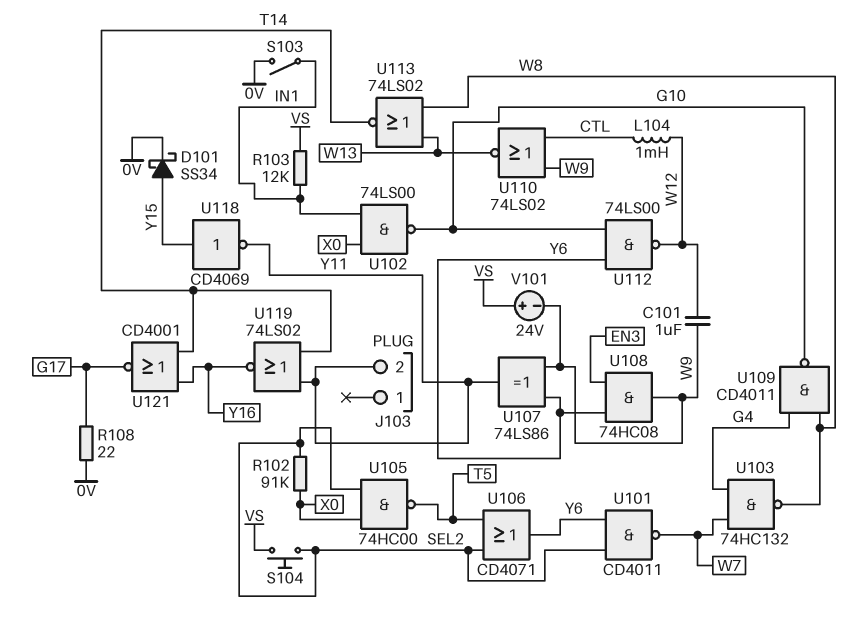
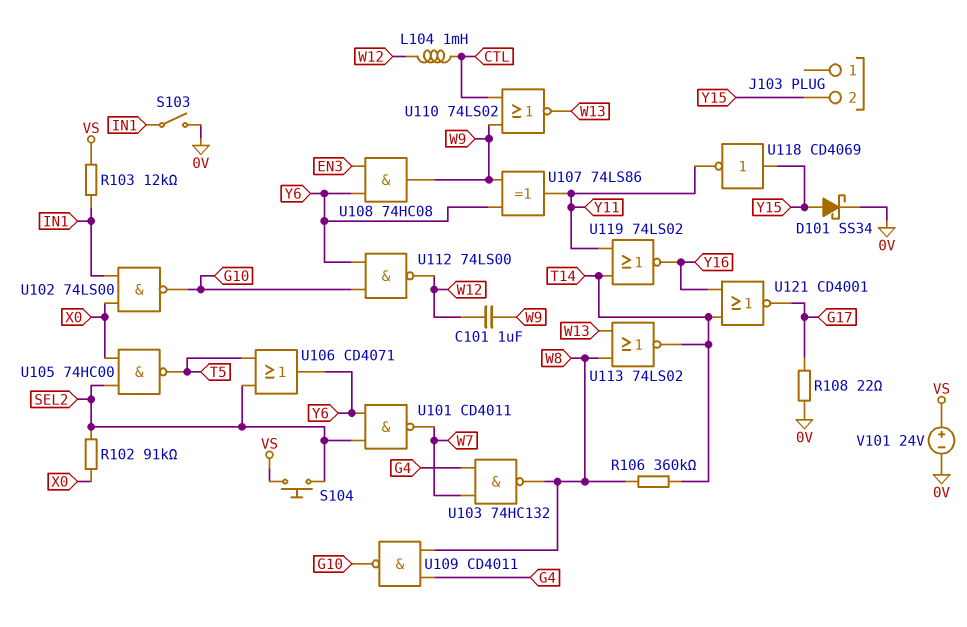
J103 pin 2: Y11 -> Y15
R106: none -> 360k (T14, W8)
V101: 24V (plus VS, minus W9) -> 24V (plus VS, minus 0V)

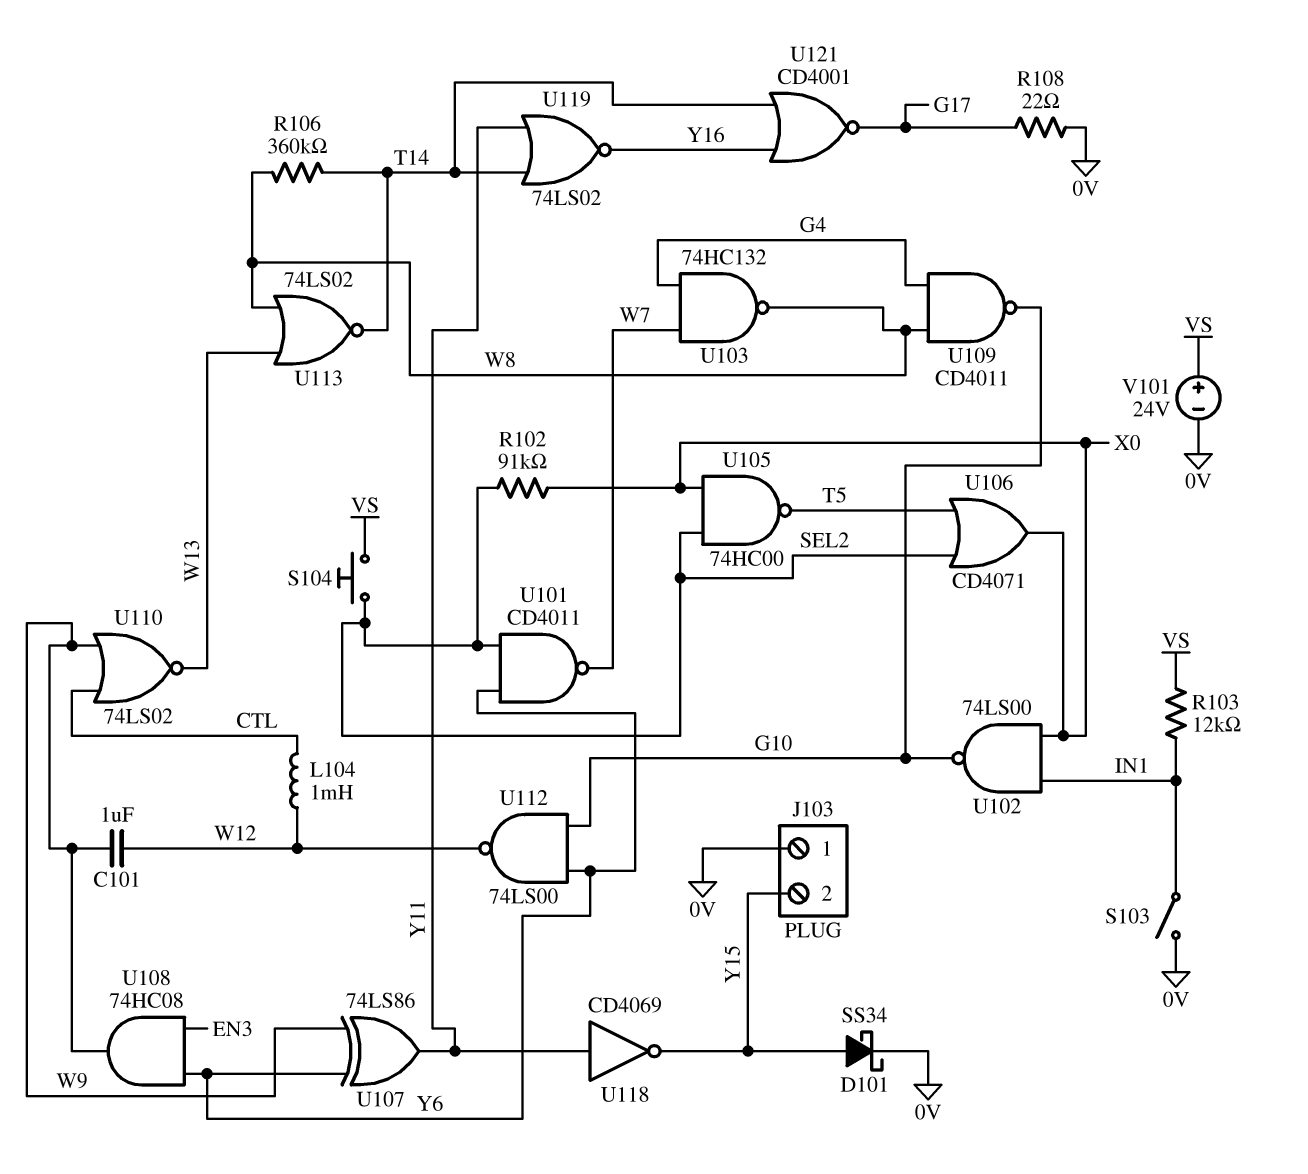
J103 pin 1: none -> 0V
U106: OR CD4071 (in SEL2, in T5, out Y6) -> OR CD4071 (in SEL2, in T5, out X0)
U118: NOT CD4069 (in Y15, out Y11) -> NOT CD4069 (in Y11, out Y15)

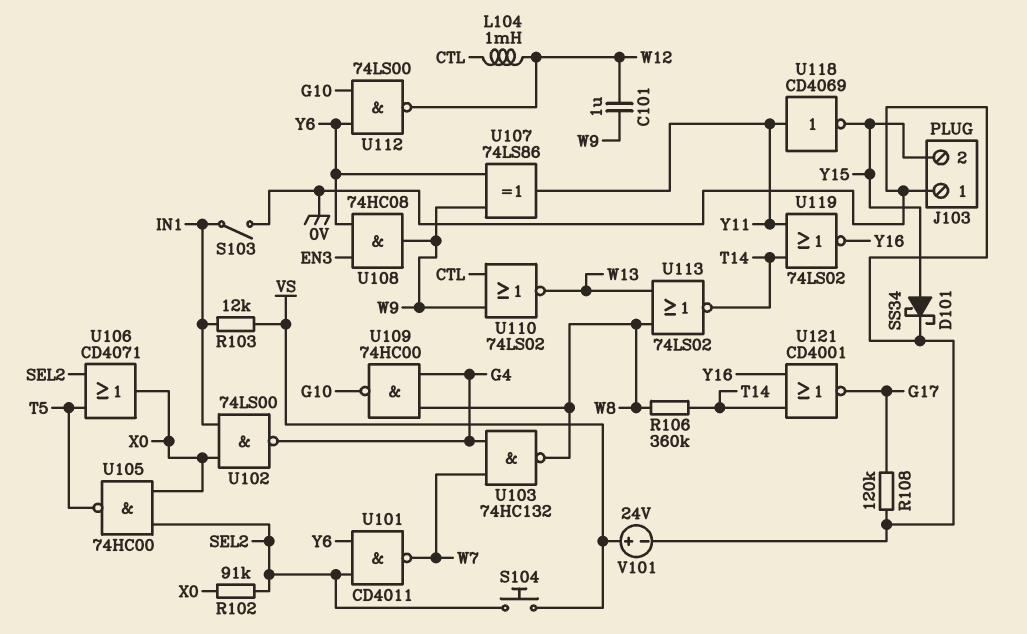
R108: 22 (0V, G17) -> 120k (0V, G17)
U102: NAND 74LS00 (in IN1, in X0, out G10) -> NAND 74LS00 (in IN1, in X0, out G4)
U109: NAND CD4011 (in G4, in W8, out G10) -> NAND 74HC00 (in G4, in W8, out G10)

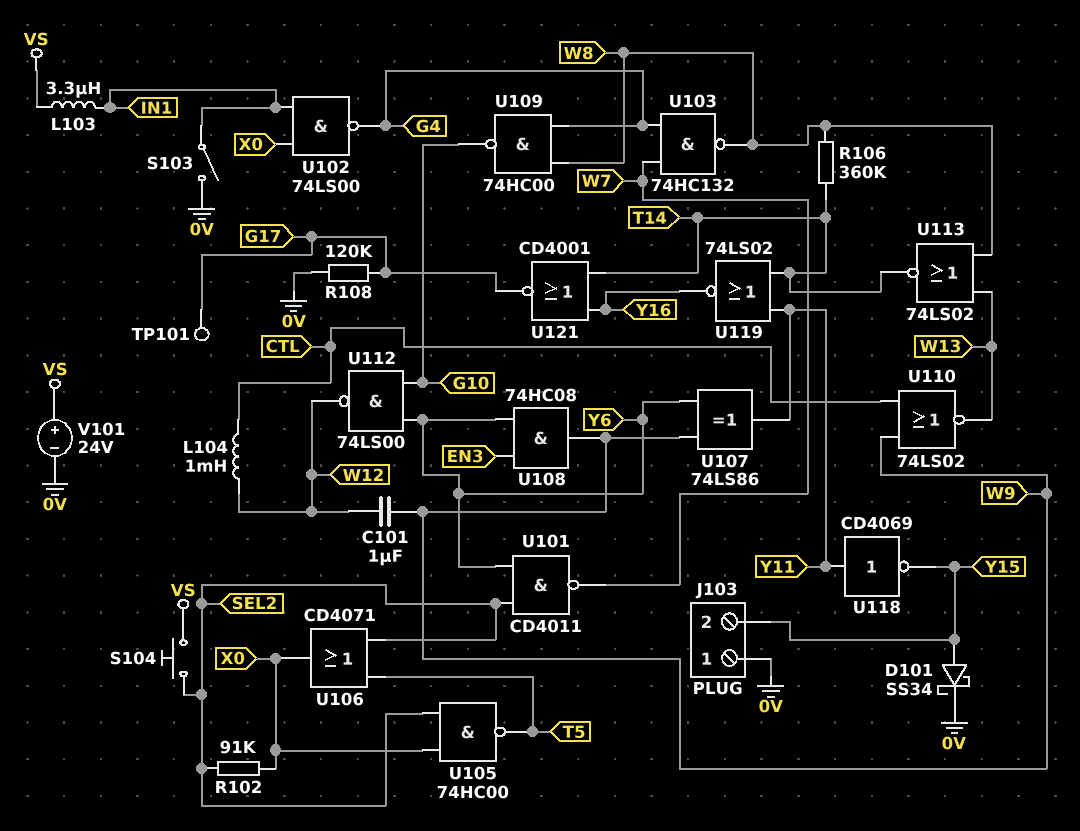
L103: none -> 3.3uH (IN1, VS)
R103: 12k (IN1, VS) -> none
TP101: none -> test point (G17)

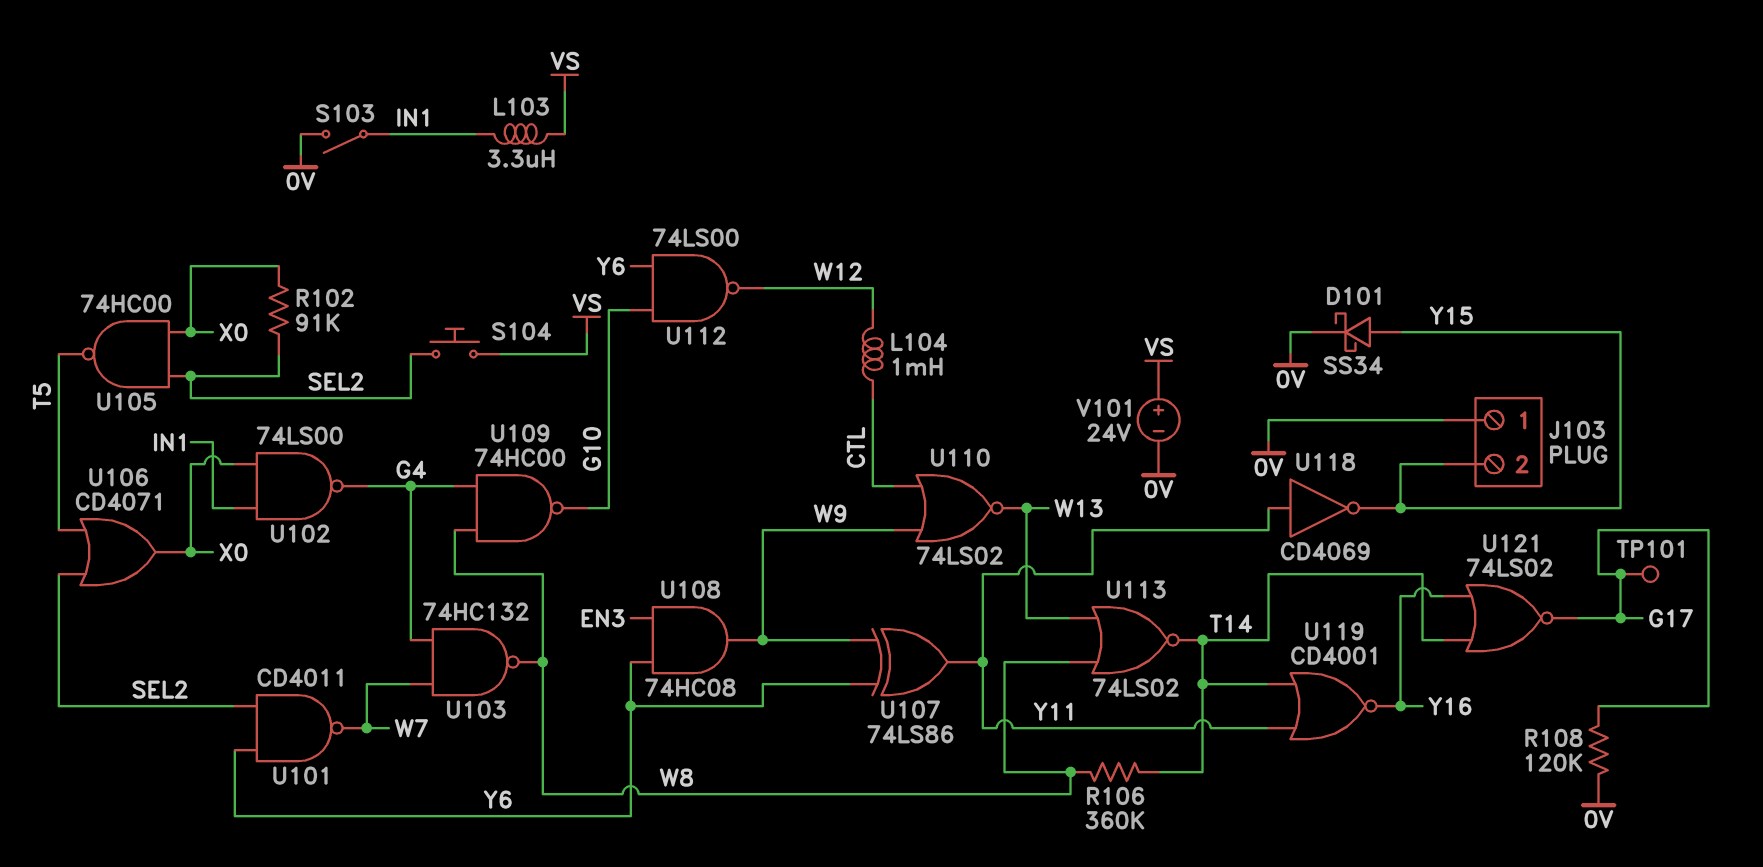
C101: 1uF (W9, W12) -> none
U119: NOR 74LS02 (in T14, in Y11, out Y16) -> NOR CD4001 (in T14, in Y11, out Y16)
U121: NOR CD4001 (in T14, in Y16, out G17) -> NOR 74LS02 (in T14, in Y16, out G17)

